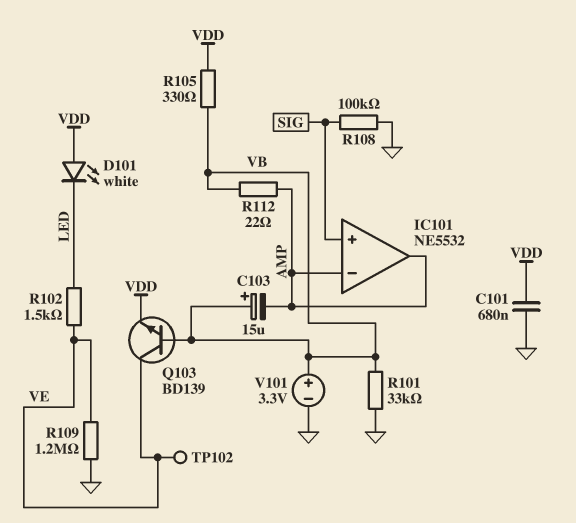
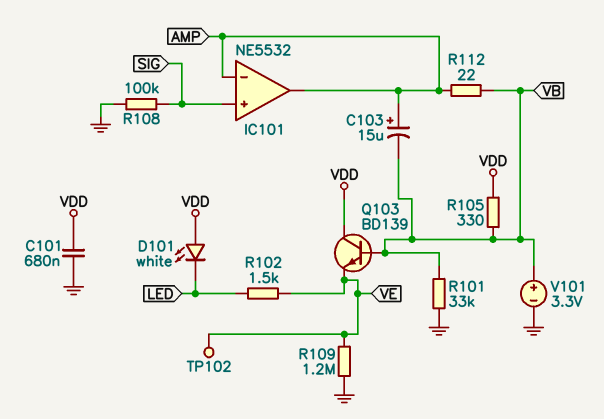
C103: 15uF (plus VB, minus AMP) -> 15uF (plus AMP, minus VB)
Q103: NPN BD139 (B VB, C VE, E VDD) -> NPN BD139 (B VB, C VDD, E VE)

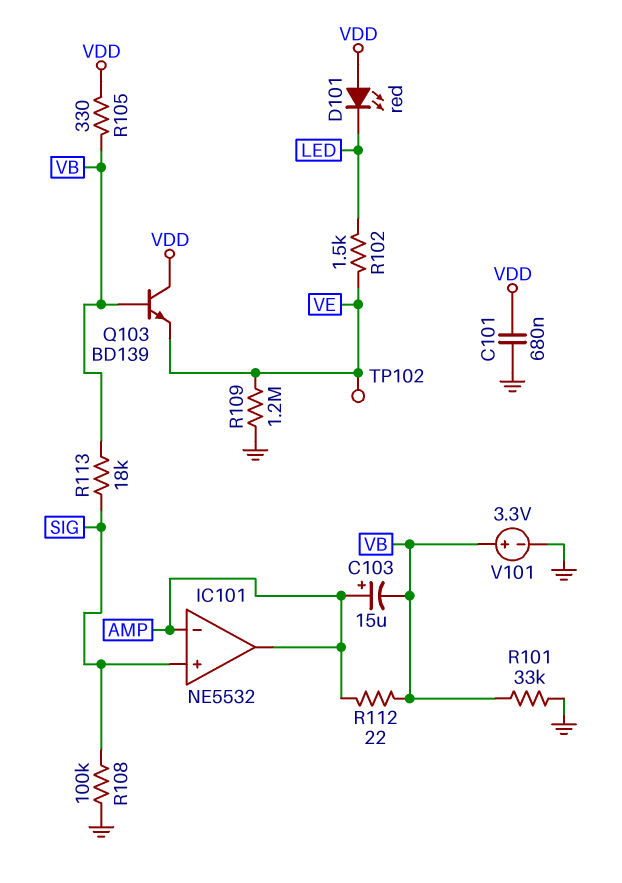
D101: LED white (A VDD, K LED) -> LED red (A VDD, K LED)
R113: none -> 18k (SIG, VB)

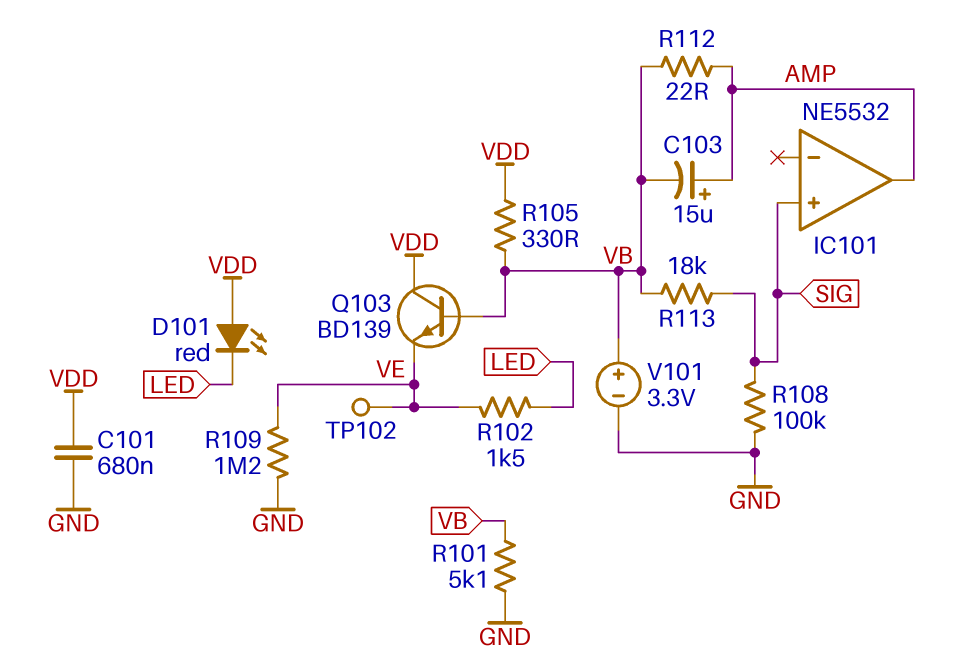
IC101 pin in-: AMP -> none
R101: 33k (GND, VB) -> 5.1k (GND, VB)

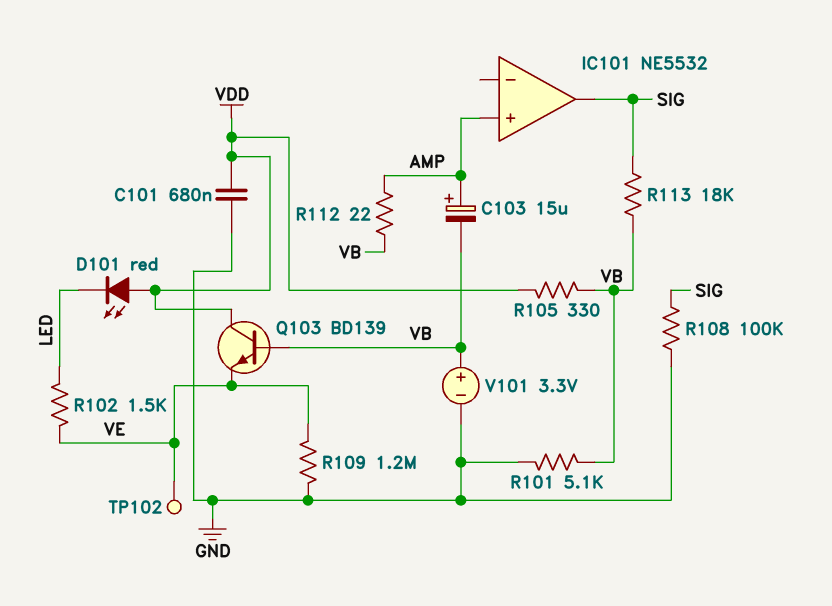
IC101 pin in+: SIG -> AMP
IC101 pin out: AMP -> SIG

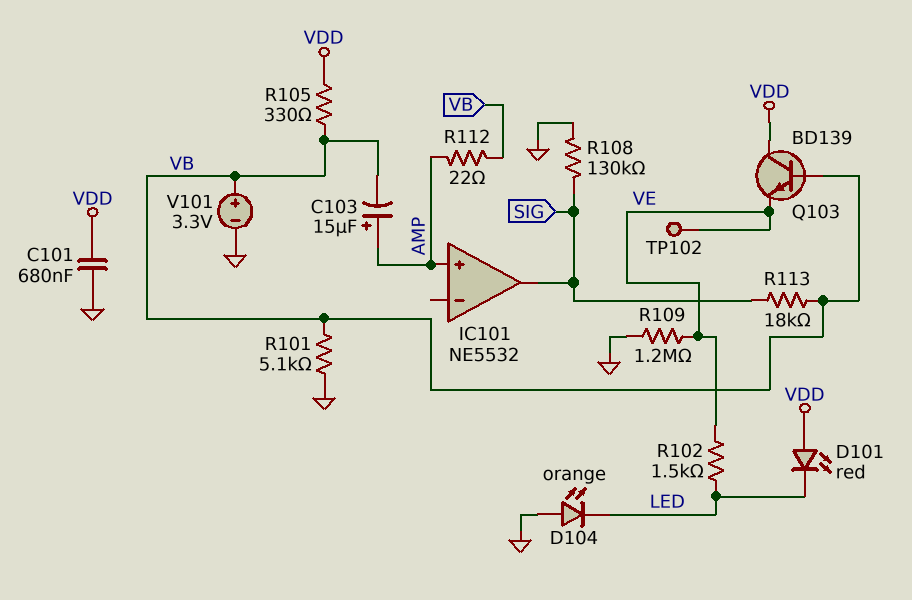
D104: none -> LED orange (A GND, K LED)
R108: 100k (GND, SIG) -> 130k (GND, SIG)

